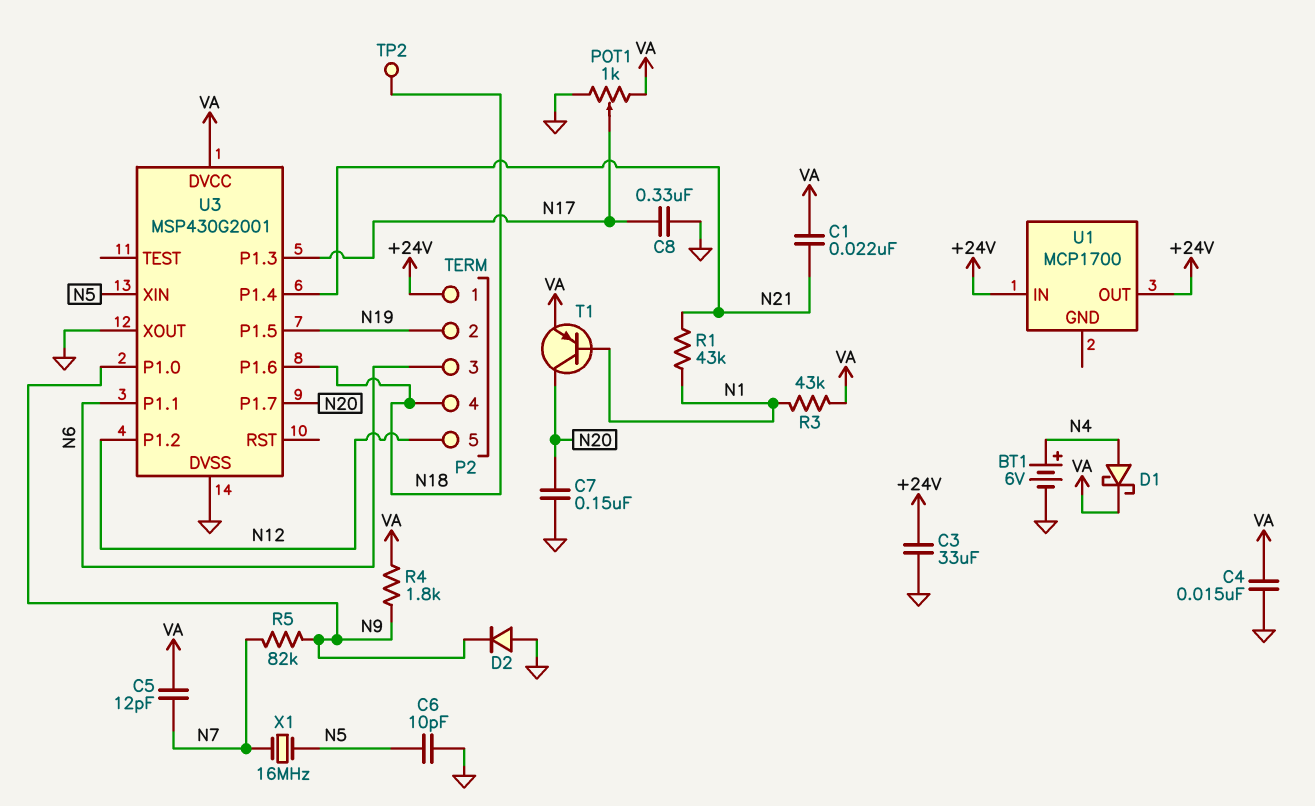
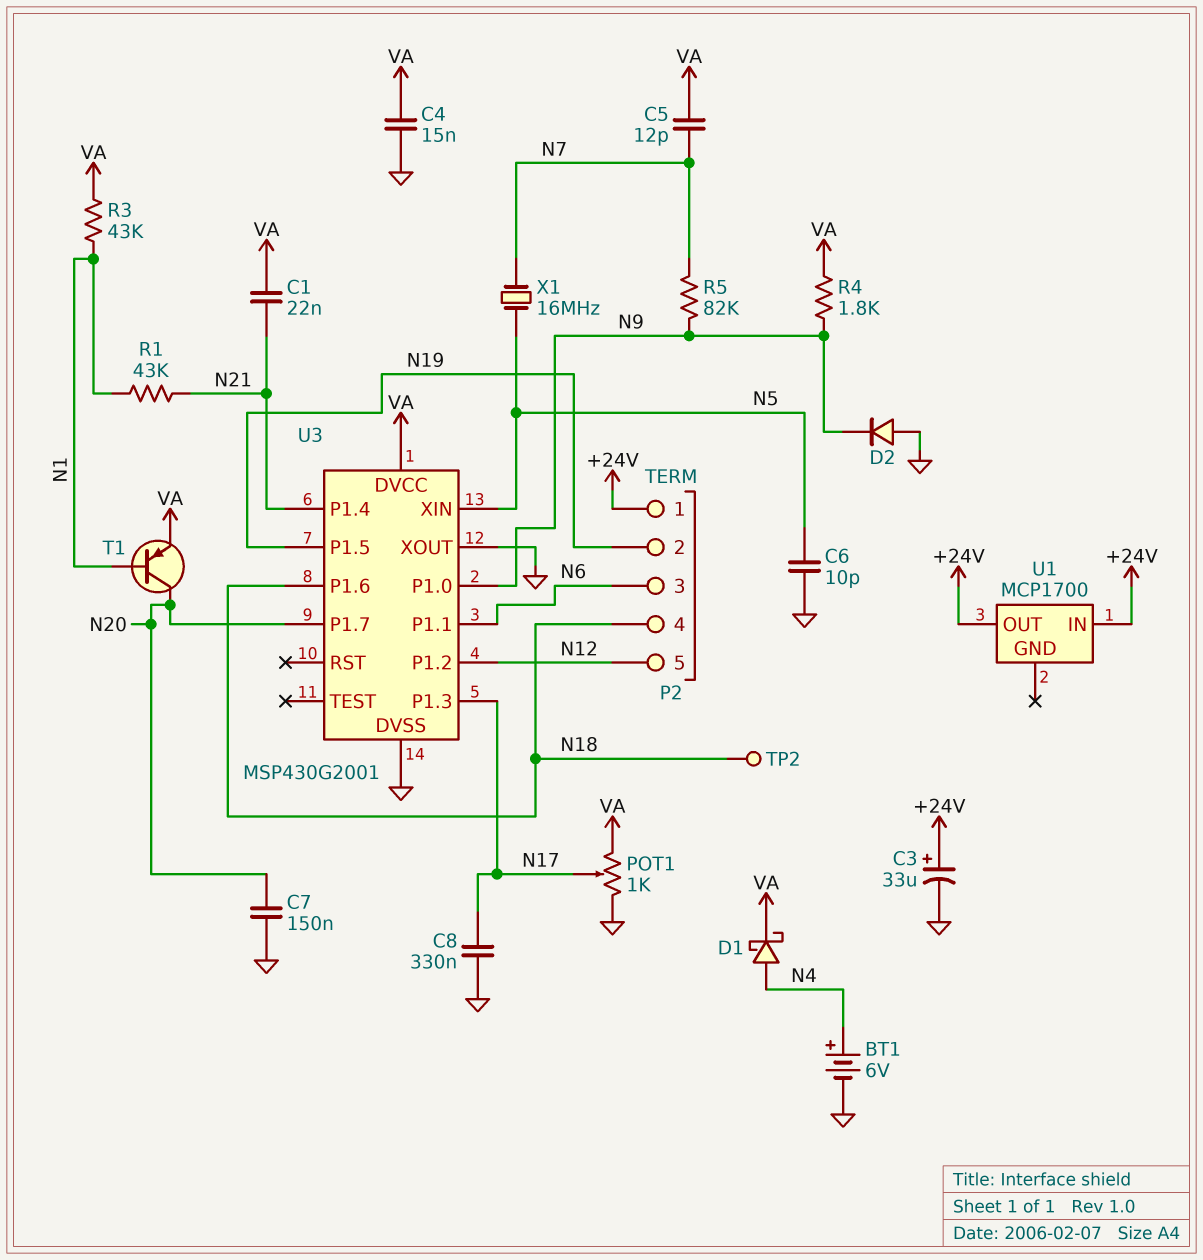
C3: 33uF (+24V, GND) -> 33uF (plus +24V, minus GND)

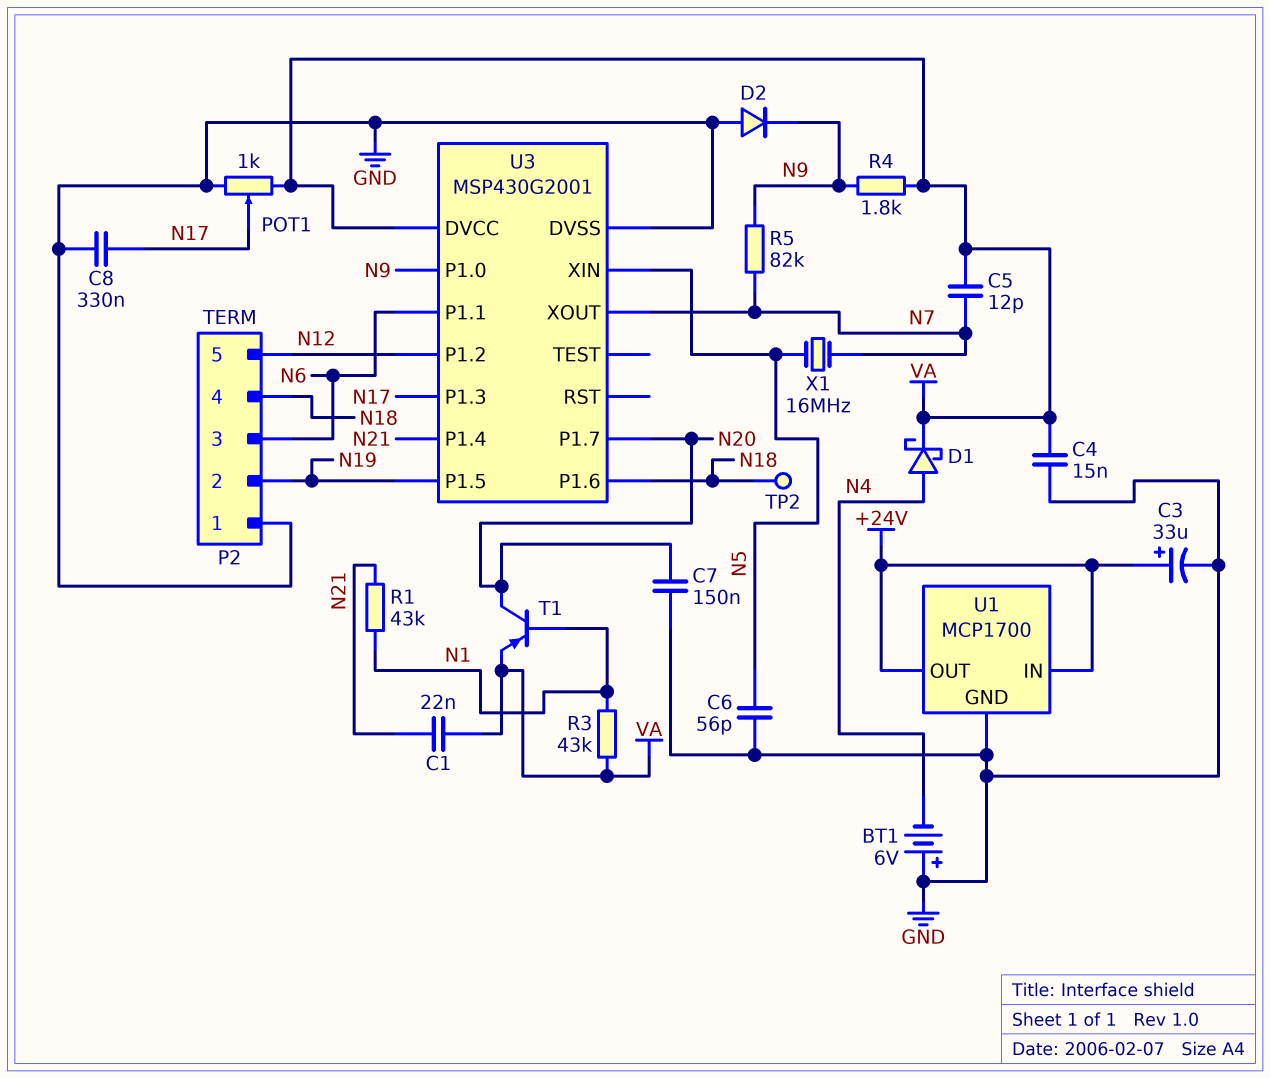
BT1: 6V (plus N4, minus GND) -> 6V (plus GND, minus N4)
C6: 10pF (GND, N5) -> 56pF (GND, N5)
P2 pin 1: +24V -> GND
U1 pin GND: none -> GND
U3 pin XOUT: GND -> N7

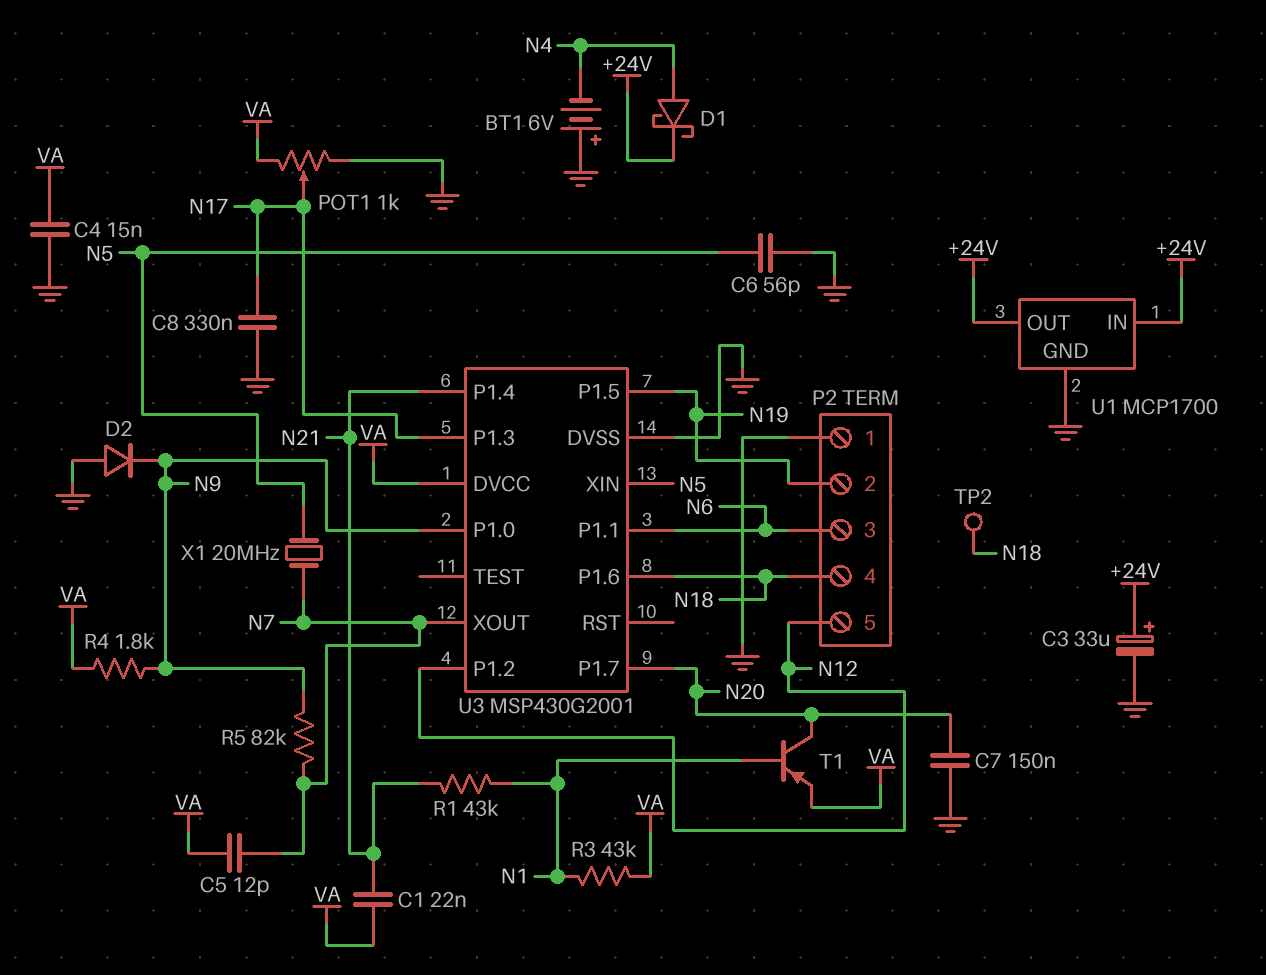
D1: schottky (A N4, K VA) -> schottky (A N4, K +24V)
X1: 16MHz (N5, N7) -> 20MHz (N5, N7)

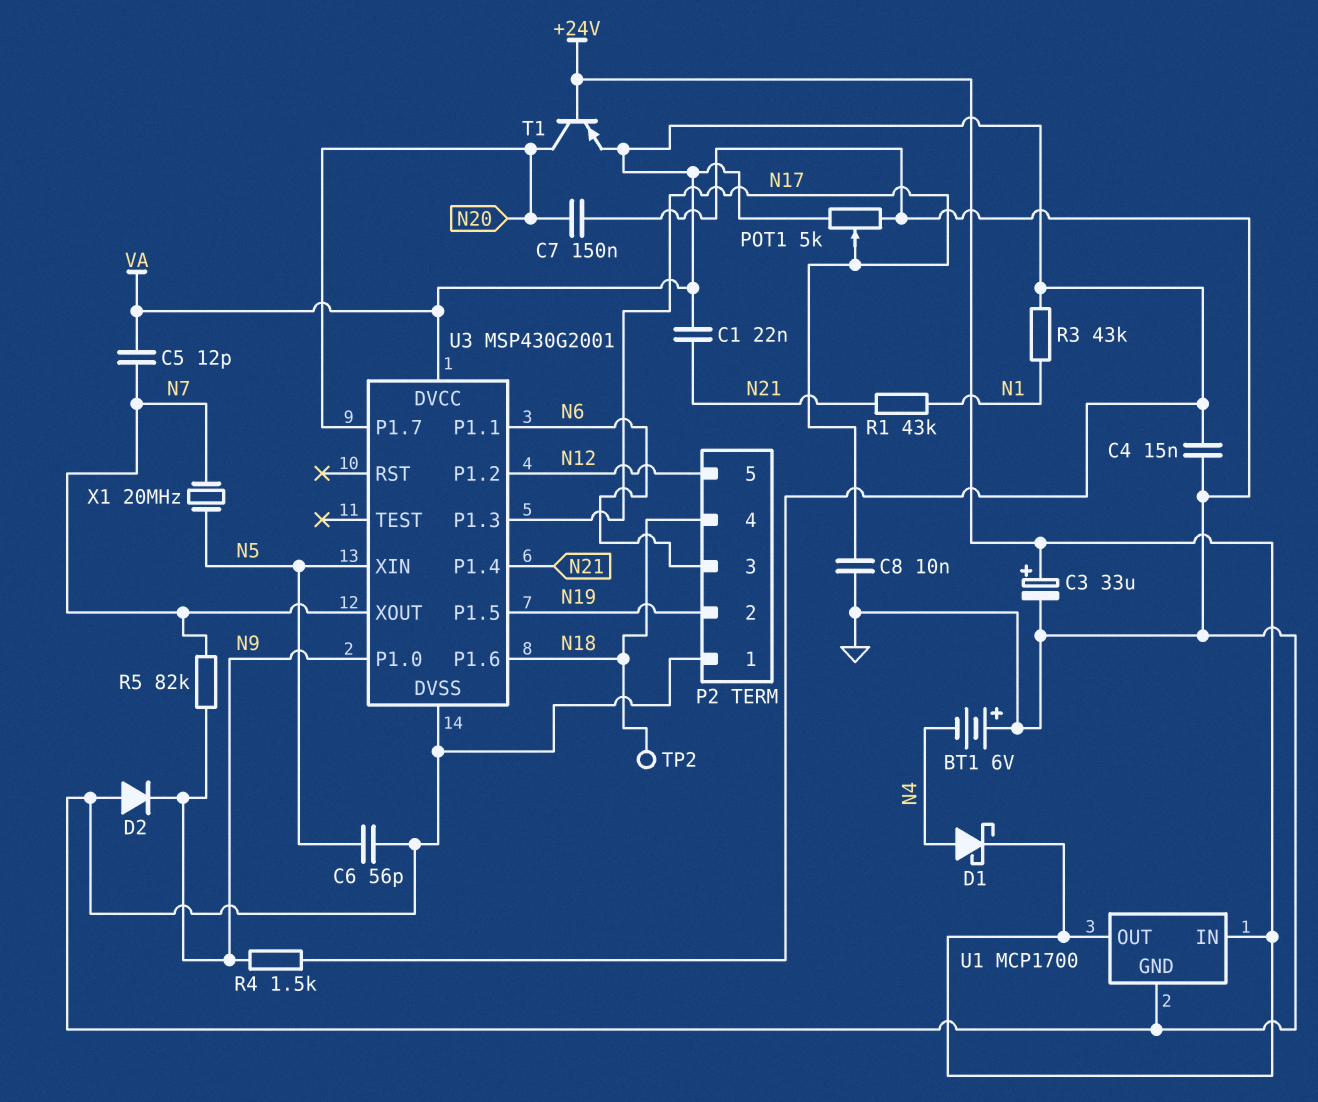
C8: 330nF (GND, N17) -> 10nF (GND, N17)
POT1: 1k (GND, VA, wiper N17) -> 5k (GND, VA, wiper N17)
R4: 1.8k (N9, VA) -> 1.5k (N9, VA)
T1: PNP (B N1, C N20, E VA) -> PNP (B +24V, C N20, E VA)

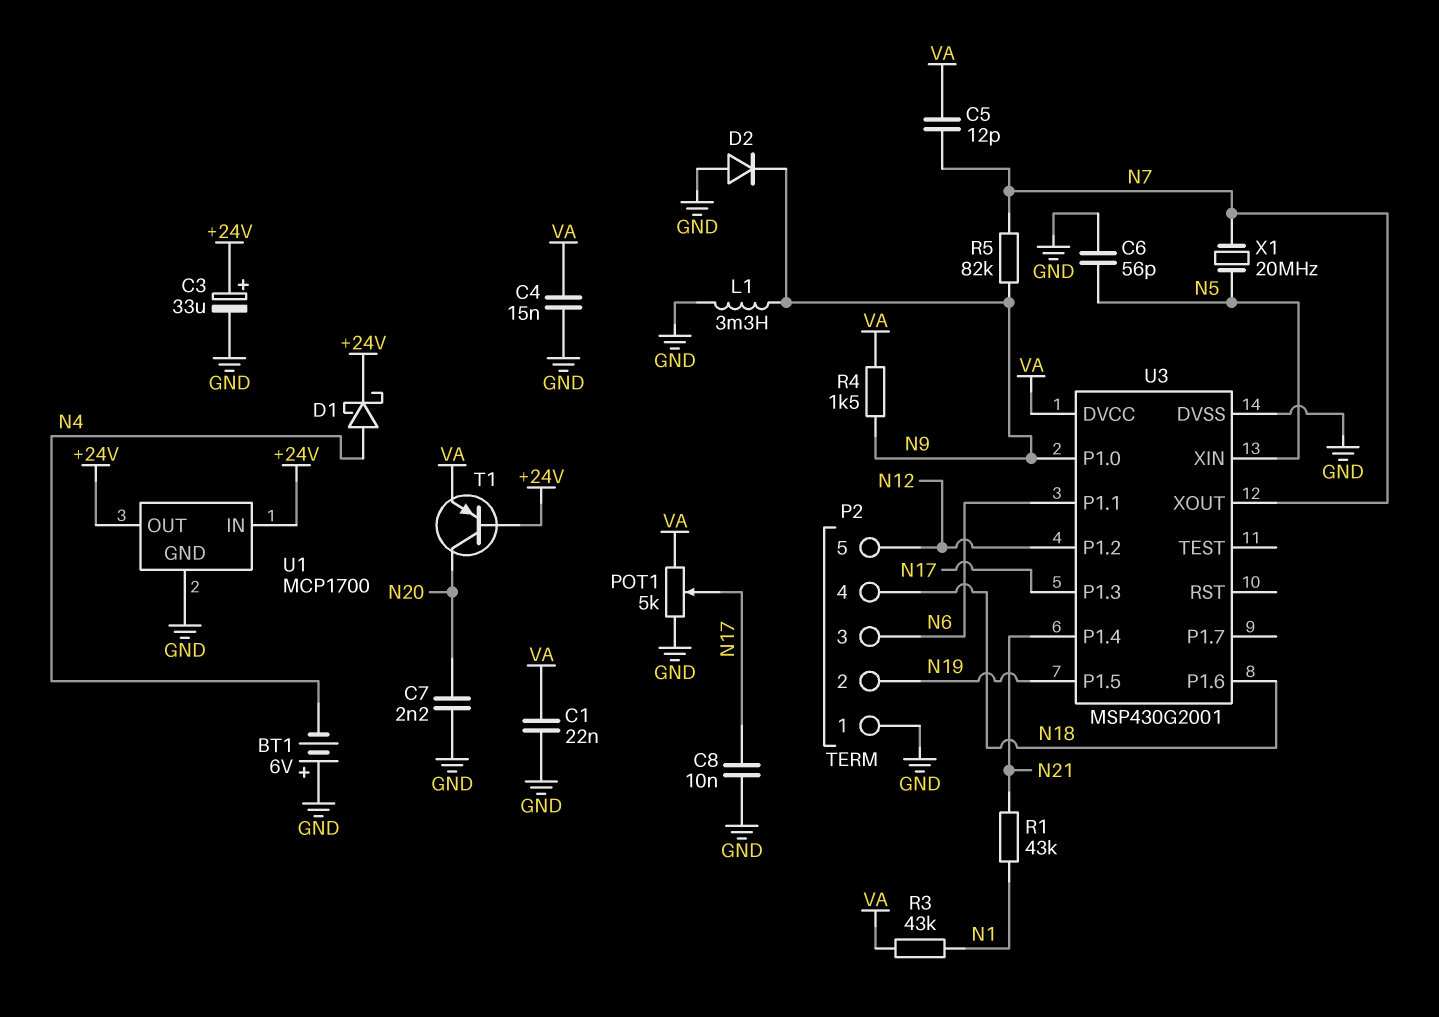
C1: 22nF (N21, VA) -> 22nF (GND, VA)
C7: 150nF (GND, N20) -> 2.2nF (GND, N20)
L1: none -> 3.3mH (GND, N9)
TP2: test point (N18) -> none
U3 pin P1.7: N20 -> none

